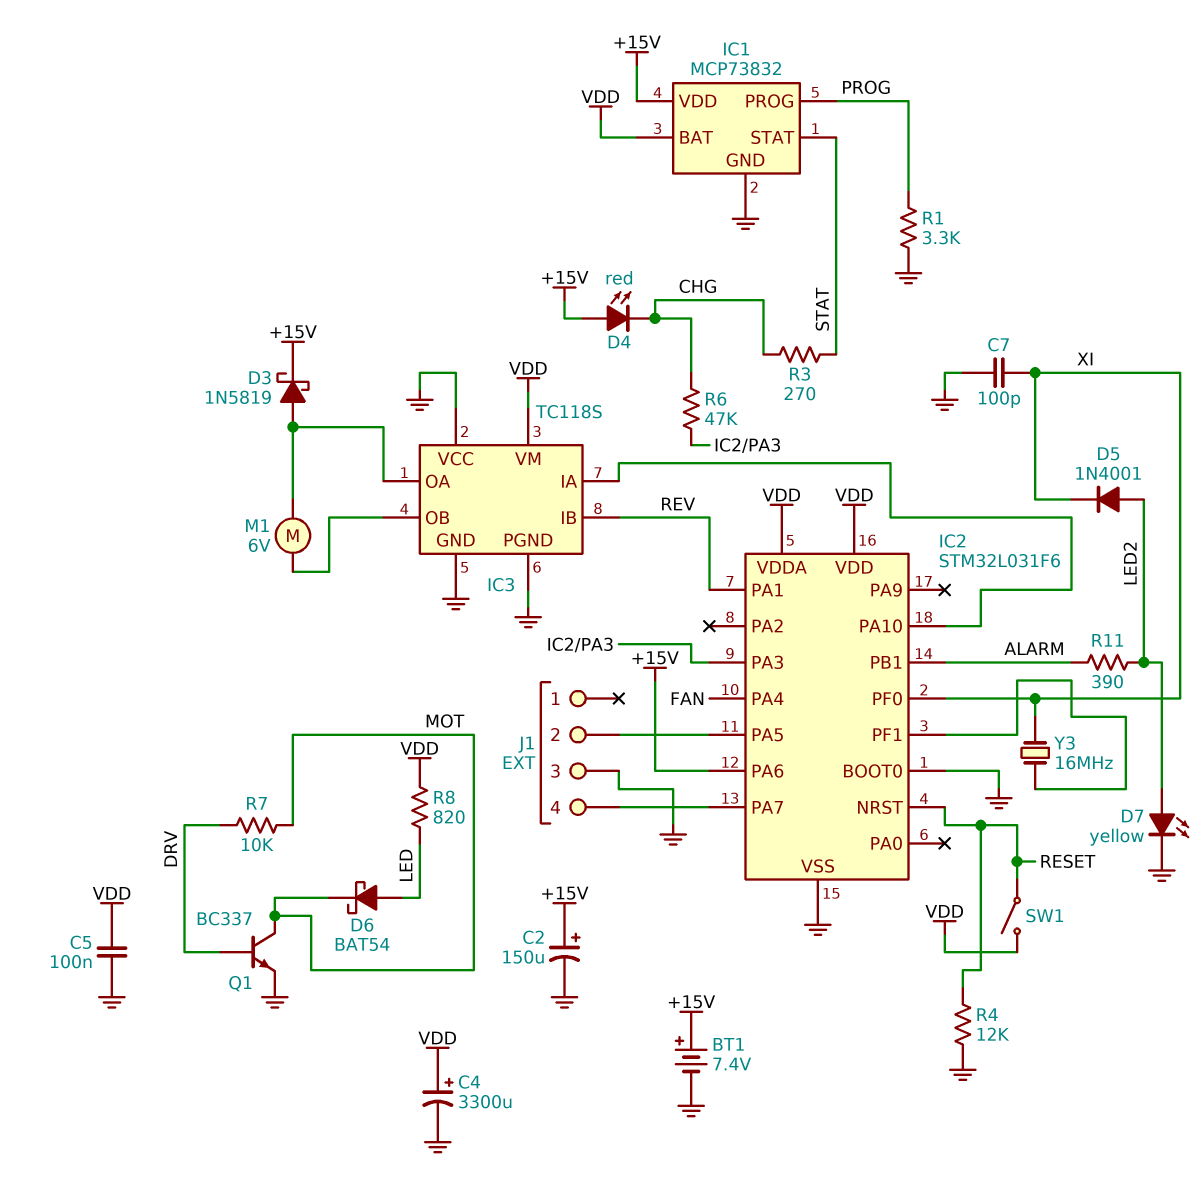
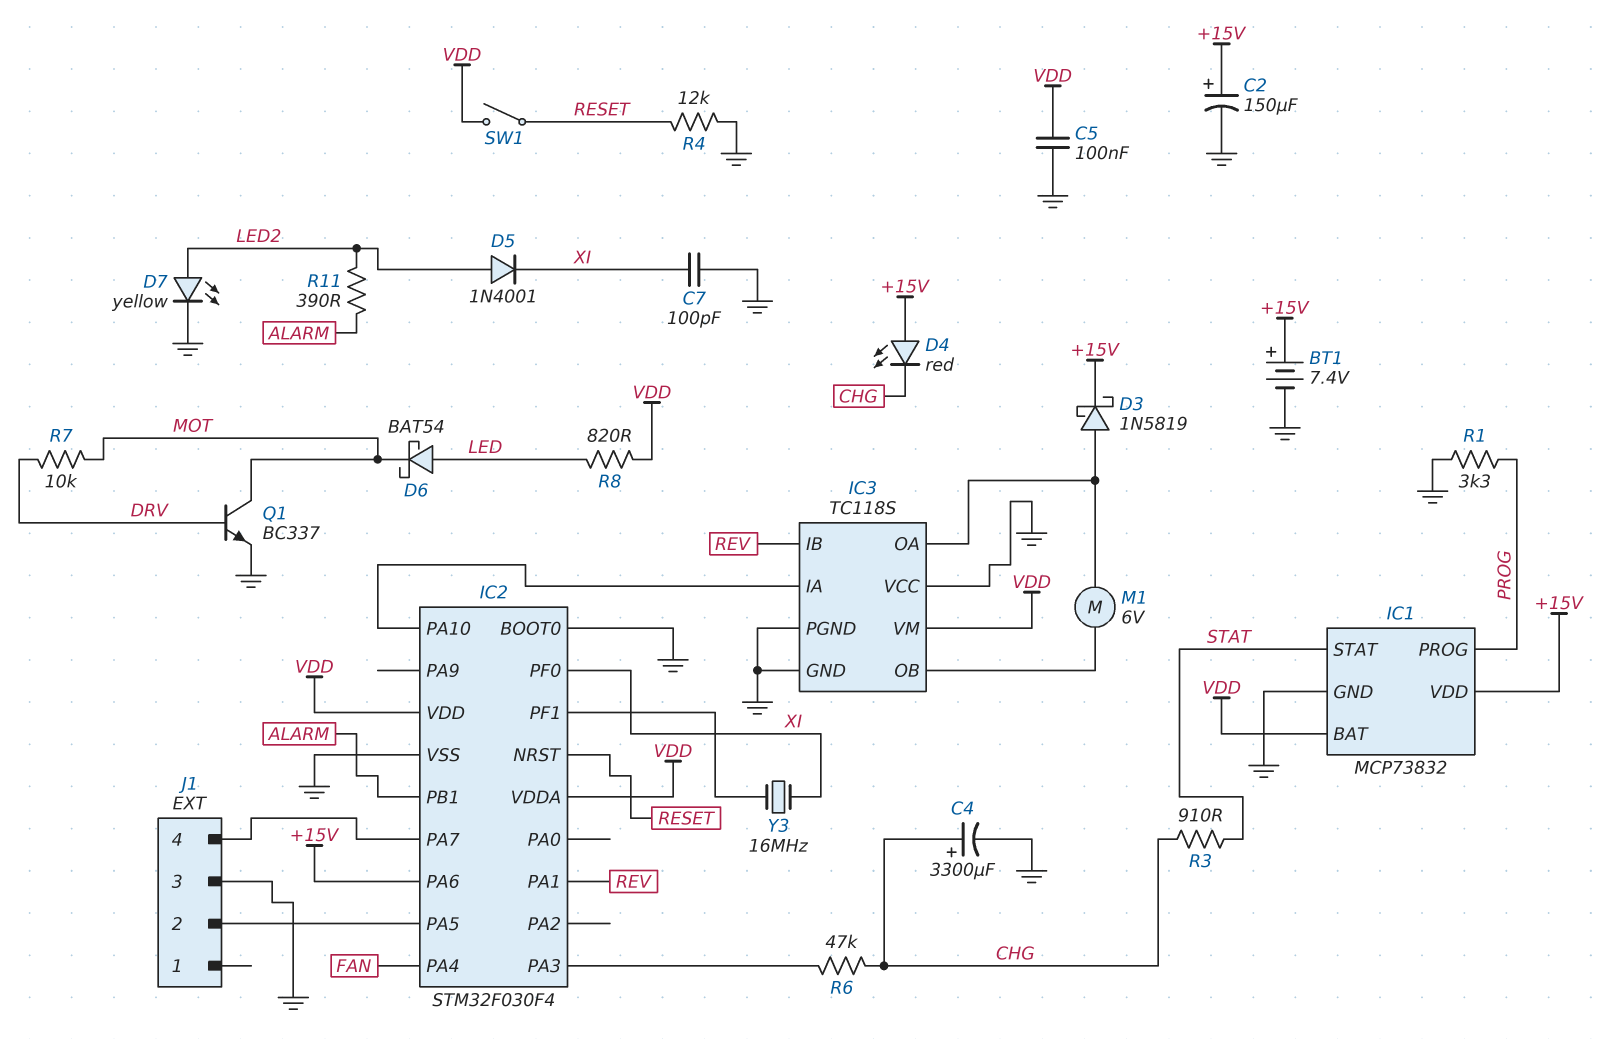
C4: 3300uF (plus VDD, minus GND) -> 3300uF (plus CHG, minus GND)
IC2: STM32L031F6 -> STM32F030F4
R3: 270 (CHG, STAT) -> 910 (CHG, STAT)

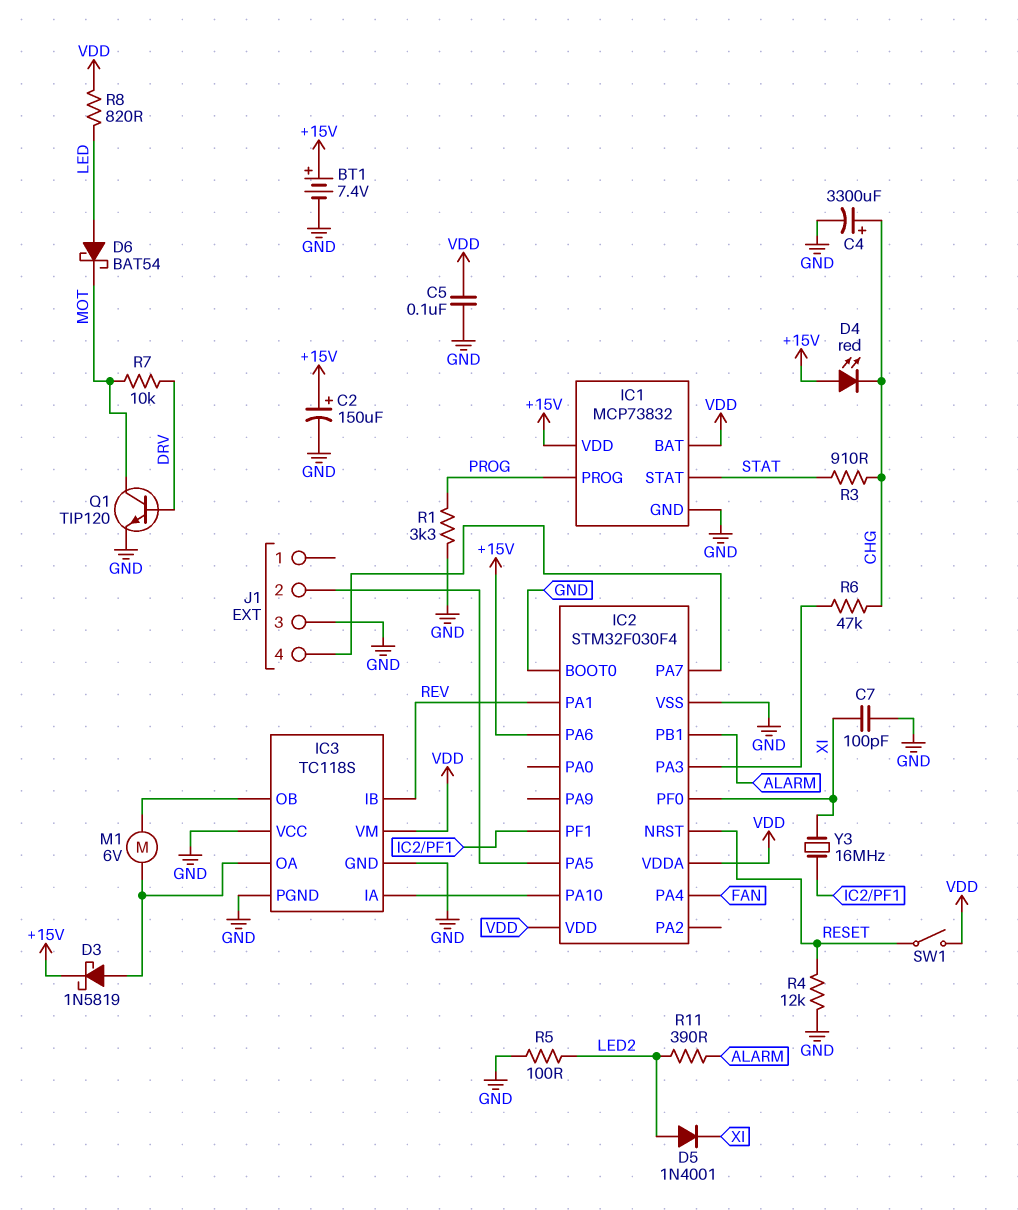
D7: LED yellow (A LED2, K GND) -> none
Q1: NPN BC337 (B DRV, C MOT, E GND) -> NPN TIP120 (B DRV, C MOT, E GND)
R5: none -> 100 (GND, LED2)

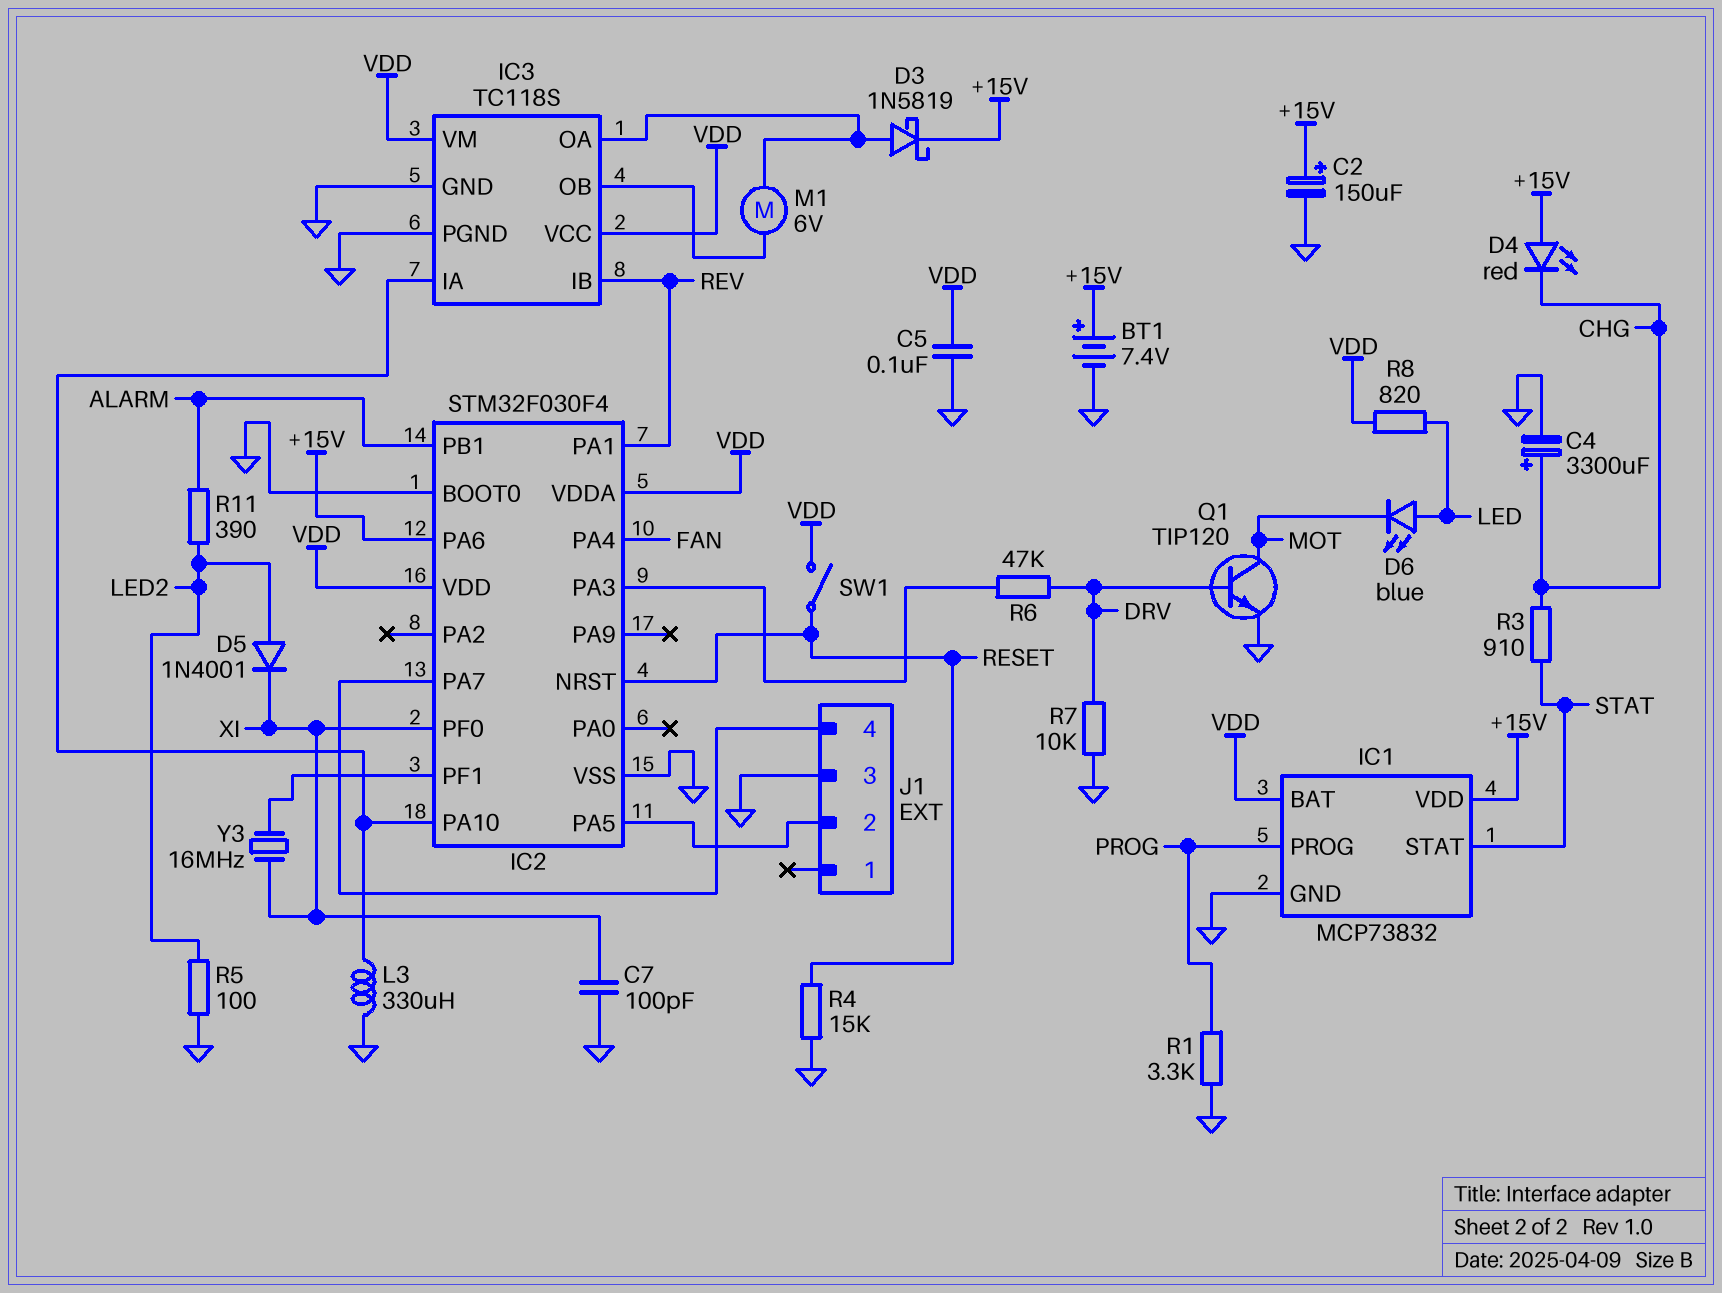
D6: schottky BAT54 (A LED, K MOT) -> LED blue (A LED, K MOT)
IC3 pin VCC: GND -> VDD
L3: none -> 330uH (GND, IC2/PA10)
R4: 12k (GND, RESET) -> 15k (GND, RESET)
R6: 47k (CHG, IC2/PA3) -> 47k (DRV, IC2/PA3)
R7: 10k (DRV, MOT) -> 10k (DRV, GND)

